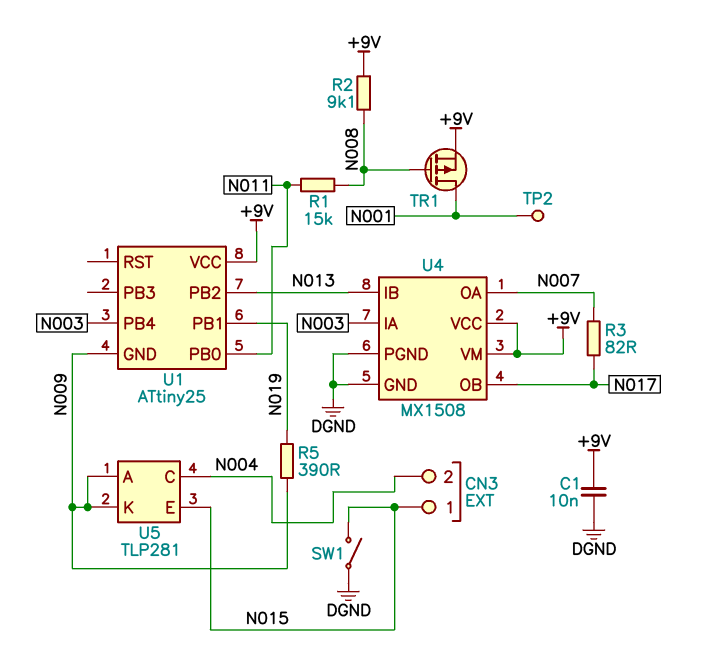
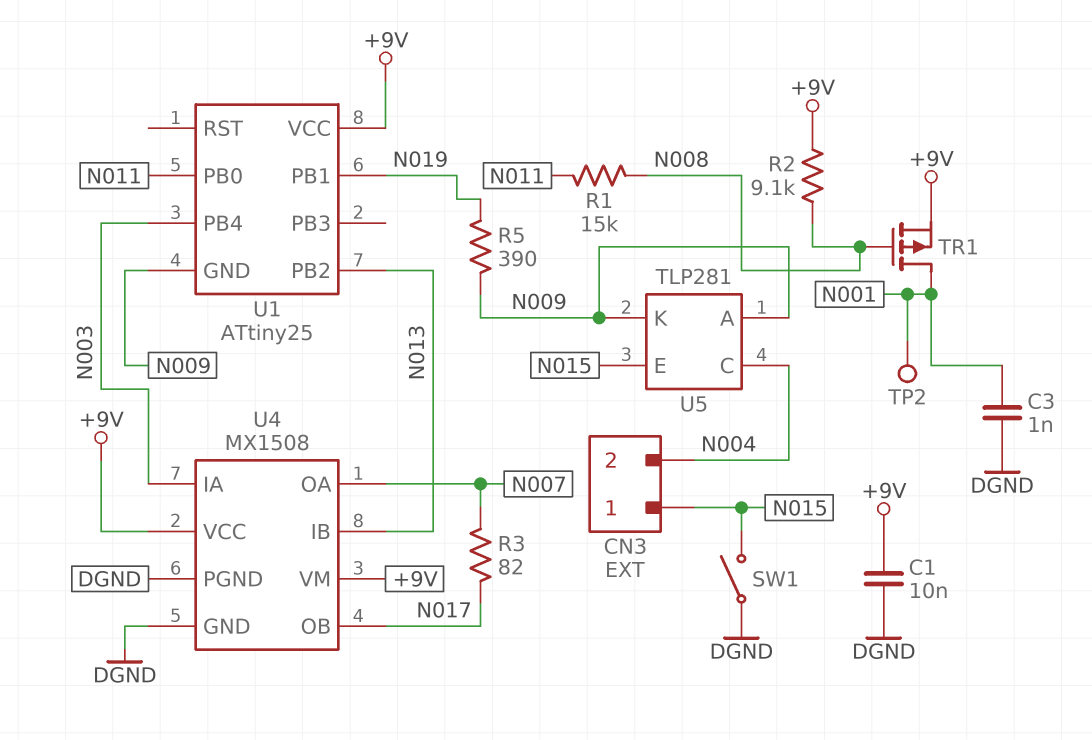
C3: none -> 1nF (DGND, N001)

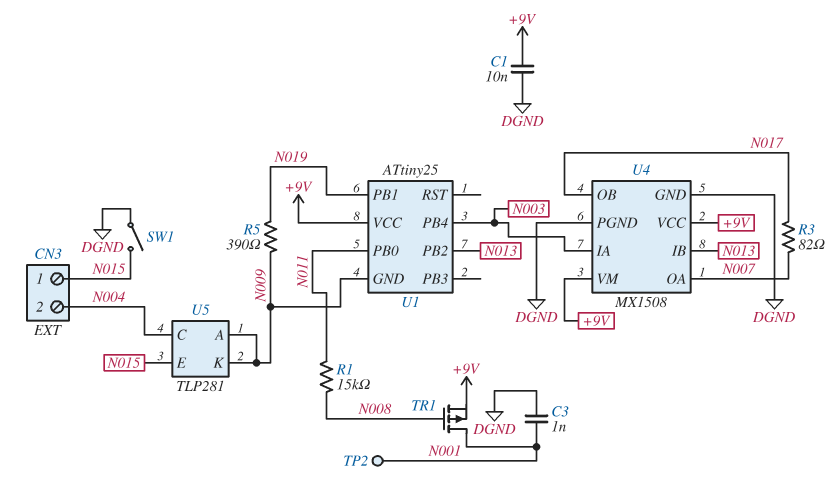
R2: 9.1k (+9V, N008) -> none

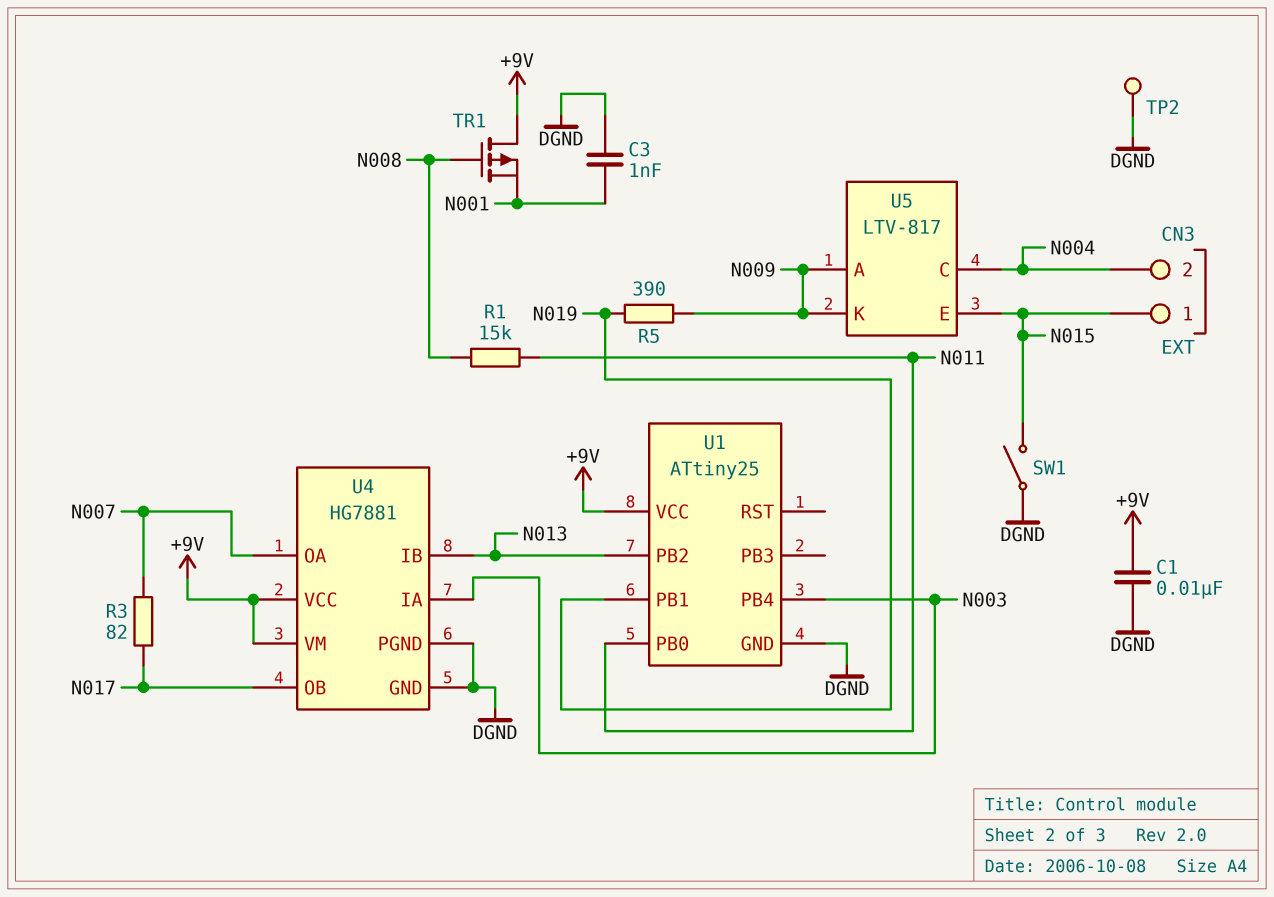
TP2: test point (N001) -> test point (DGND)
TR1: PMOS (G N008, D N001, S +9V) -> PMOS (G N008, D +9V, S N001)
U1 pin GND: N009 -> DGND
U4: MX1508 -> HG7881
U5: TLP281 -> LTV-817

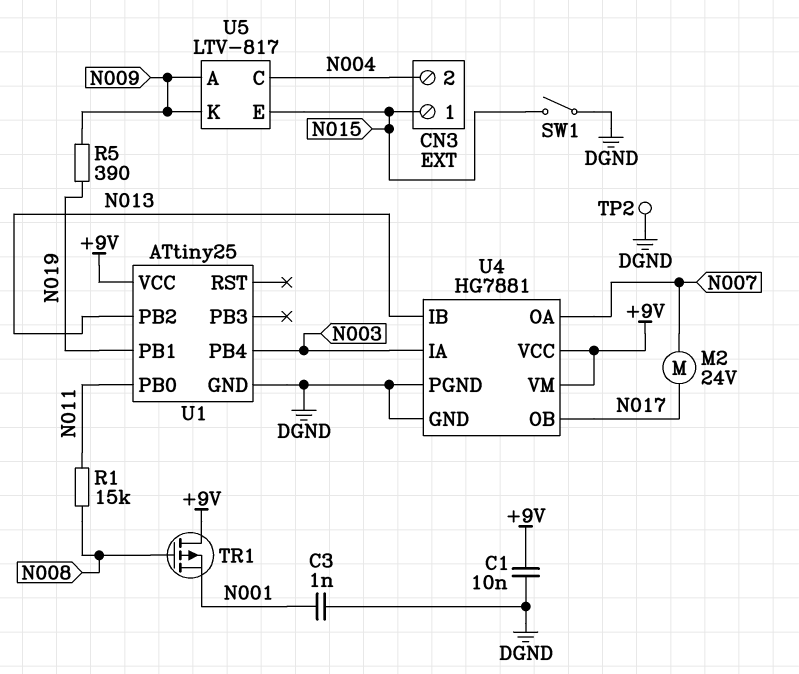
M2: none -> motor 24V (N007, N017)
R3: 82 (N007, N017) -> none

